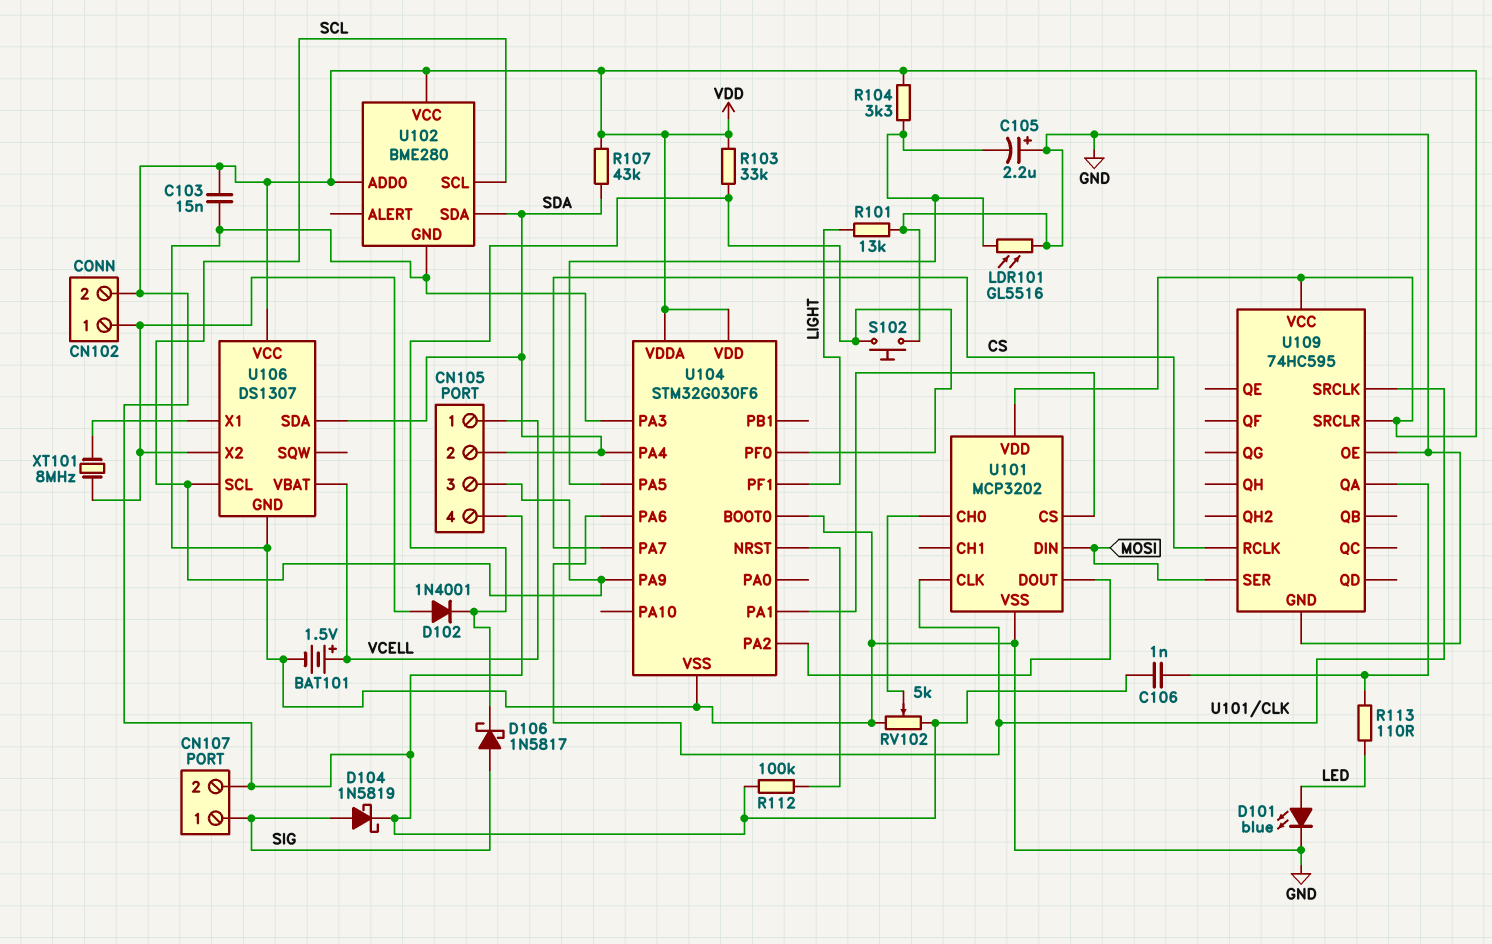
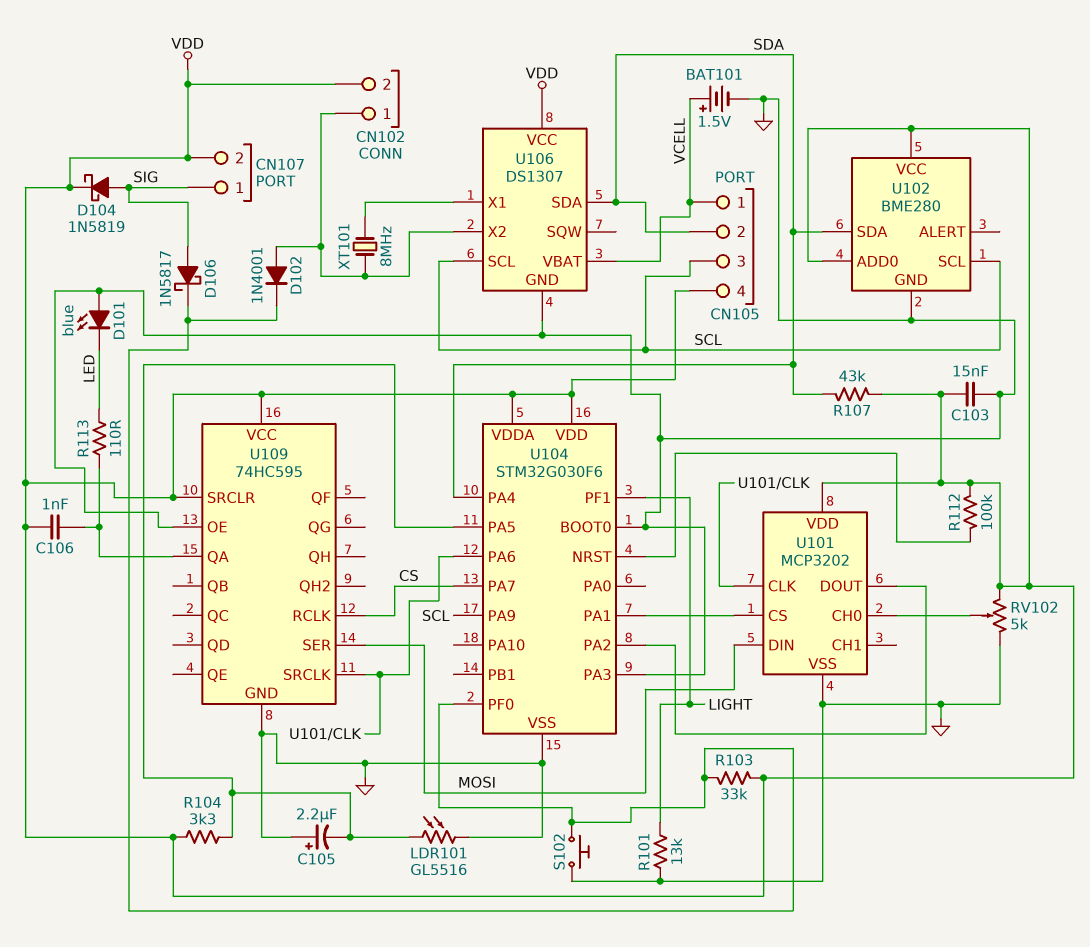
D101: LED blue (A LED, K GND) -> LED blue (A GND, K LED)

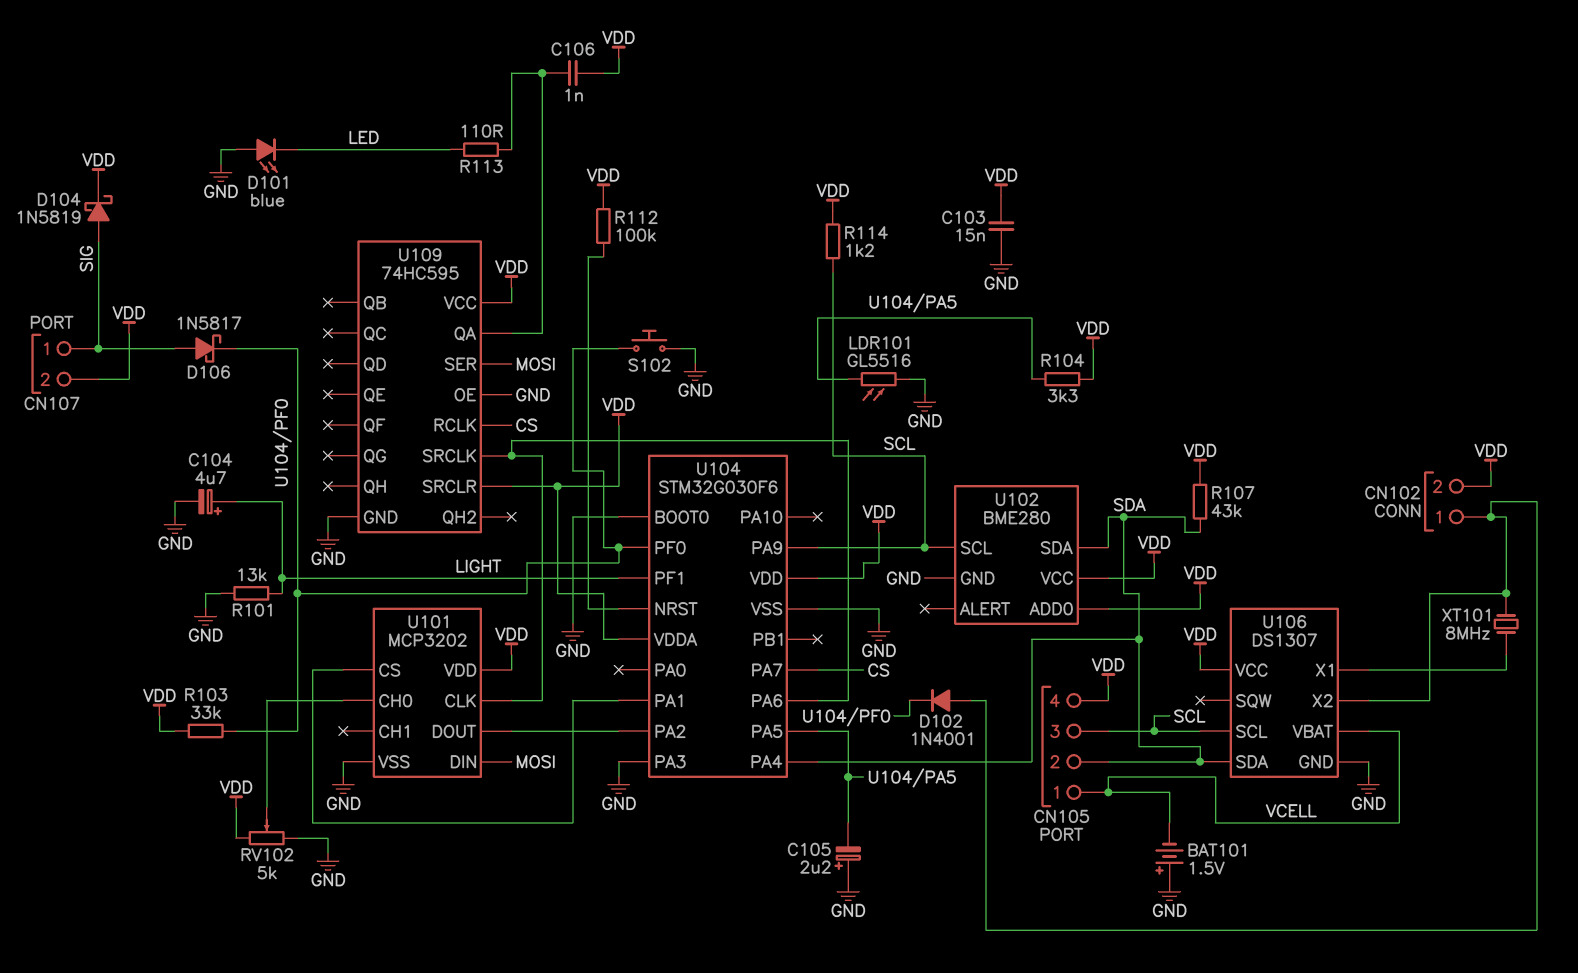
BAT101: 1.5V (plus VCELL, minus GND) -> 1.5V (plus GND, minus VCELL)
C104: none -> 4.7uF (plus LIGHT, minus GND)
R114: none -> 1.2k (SCL, VDD)

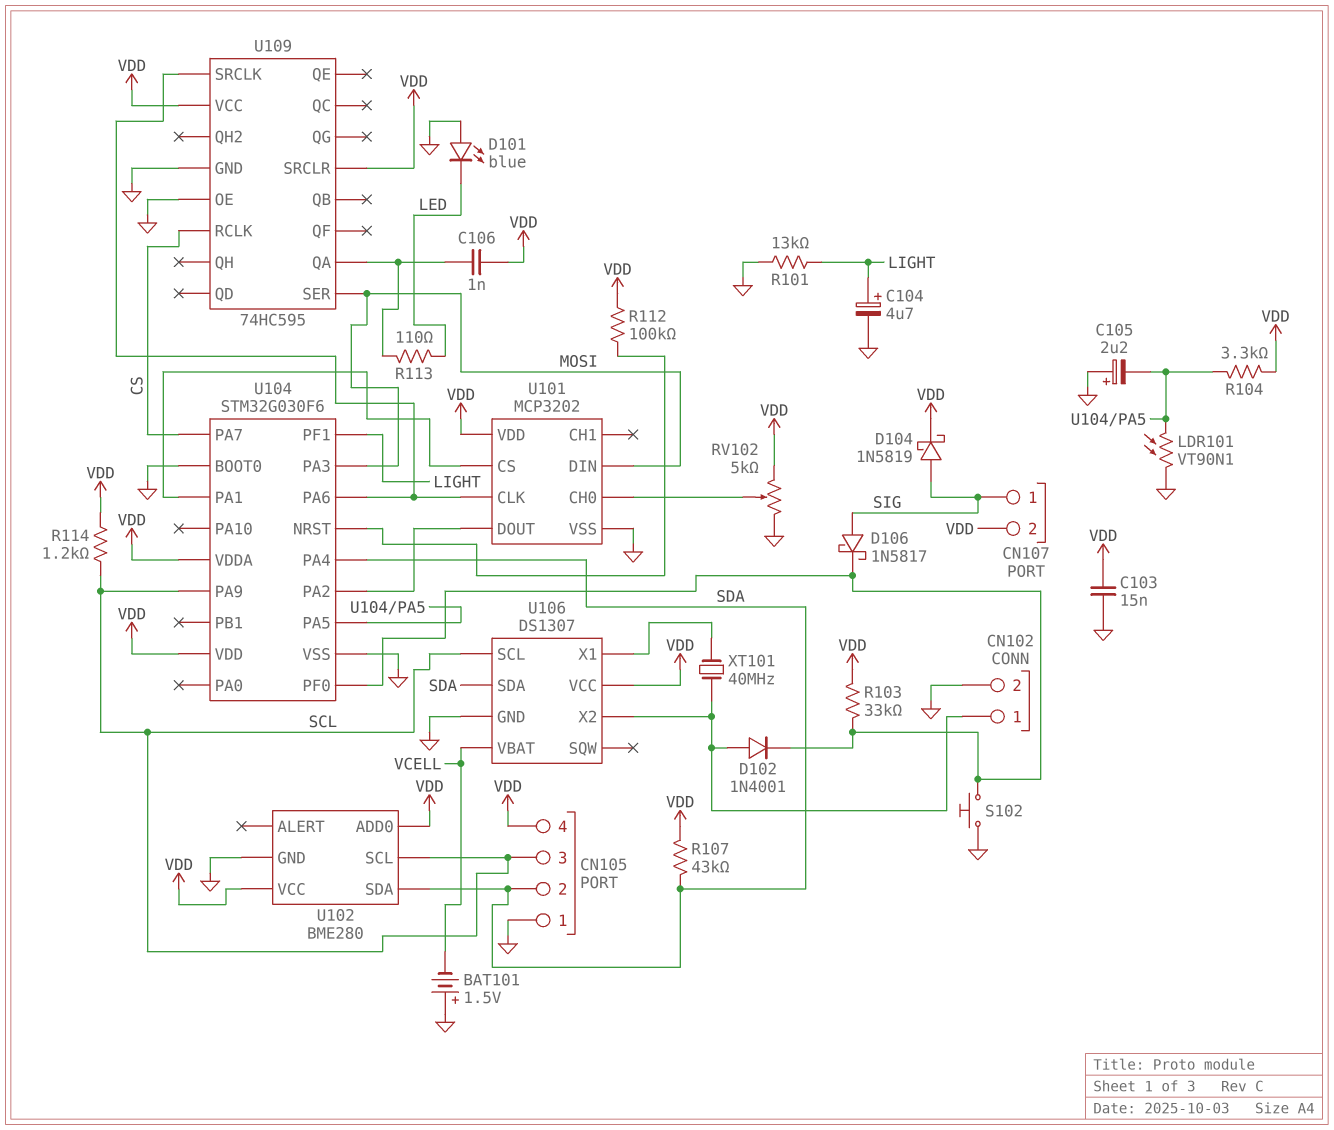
CN102 pin 2: VDD -> GND
CN105 pin 1: VCELL -> GND
LDR101: GL5516 (GND, U104/PA5) -> VT90N1 (GND, U104/PA5)
U104 pin PA3: GND -> MOSI
XT101: 8MHz (CN102/1, U106/X1) -> 40MHz (CN102/1, U106/X1)

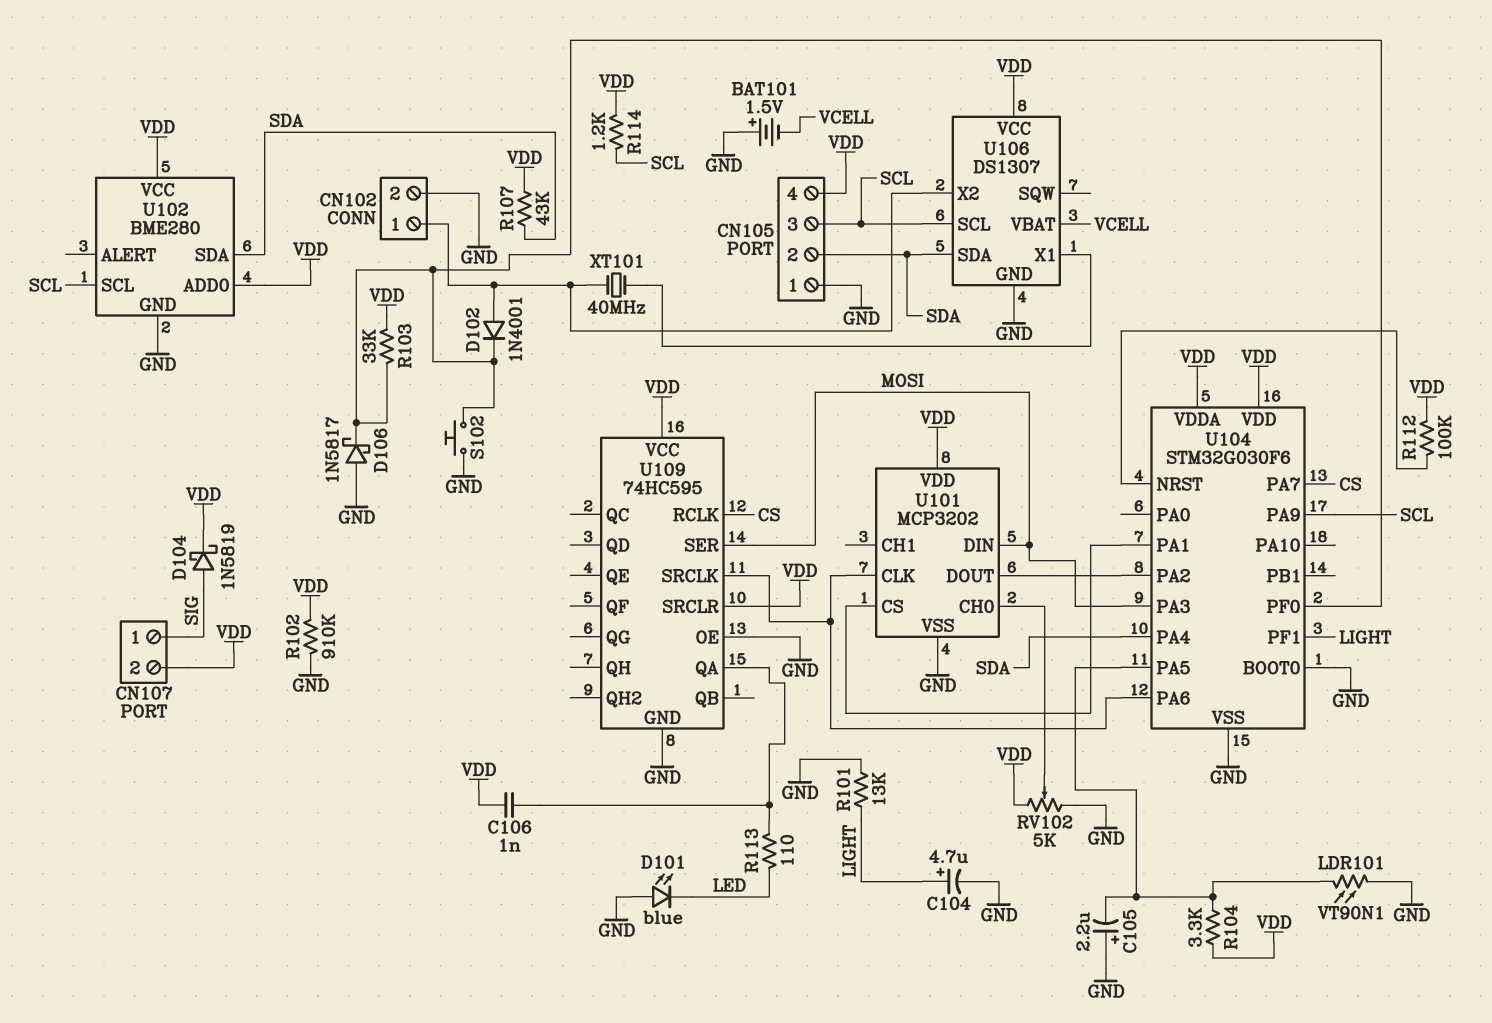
C103: 15nF (GND, VDD) -> none
D106: schottky 1N5817 (A SIG, K U104/PF0) -> schottky 1N5817 (A GND, K U104/PF0)
R102: none -> 910k (GND, VDD)

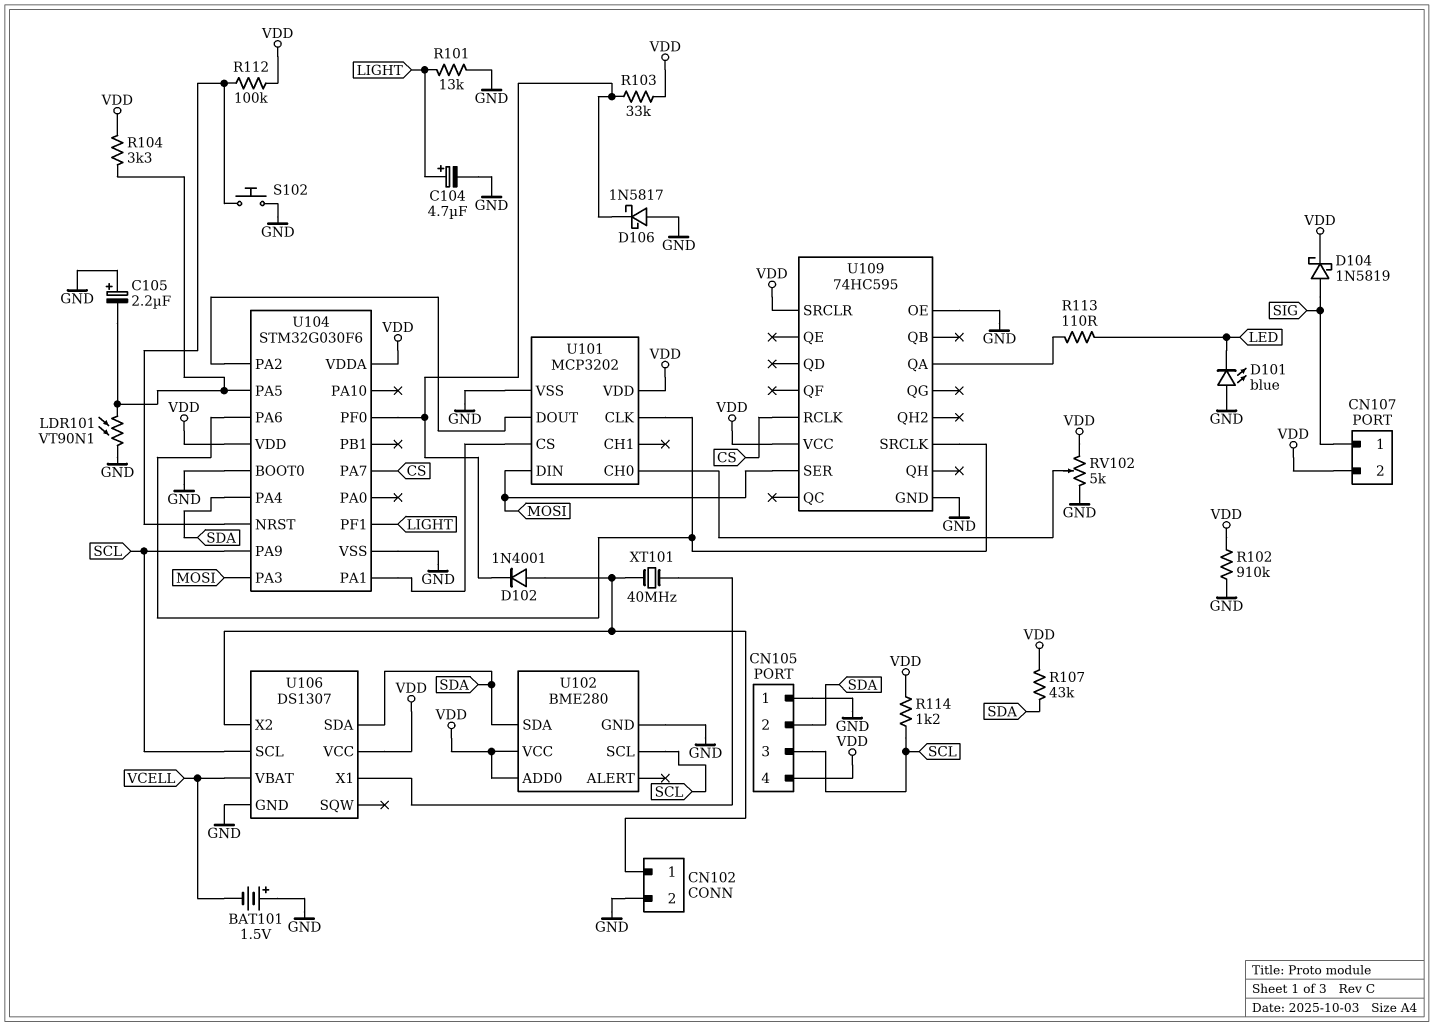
C106: 1nF (U109/QA, VDD) -> none
S102: button (GND, U104/PF0) -> button (GND, U104/NRST)

